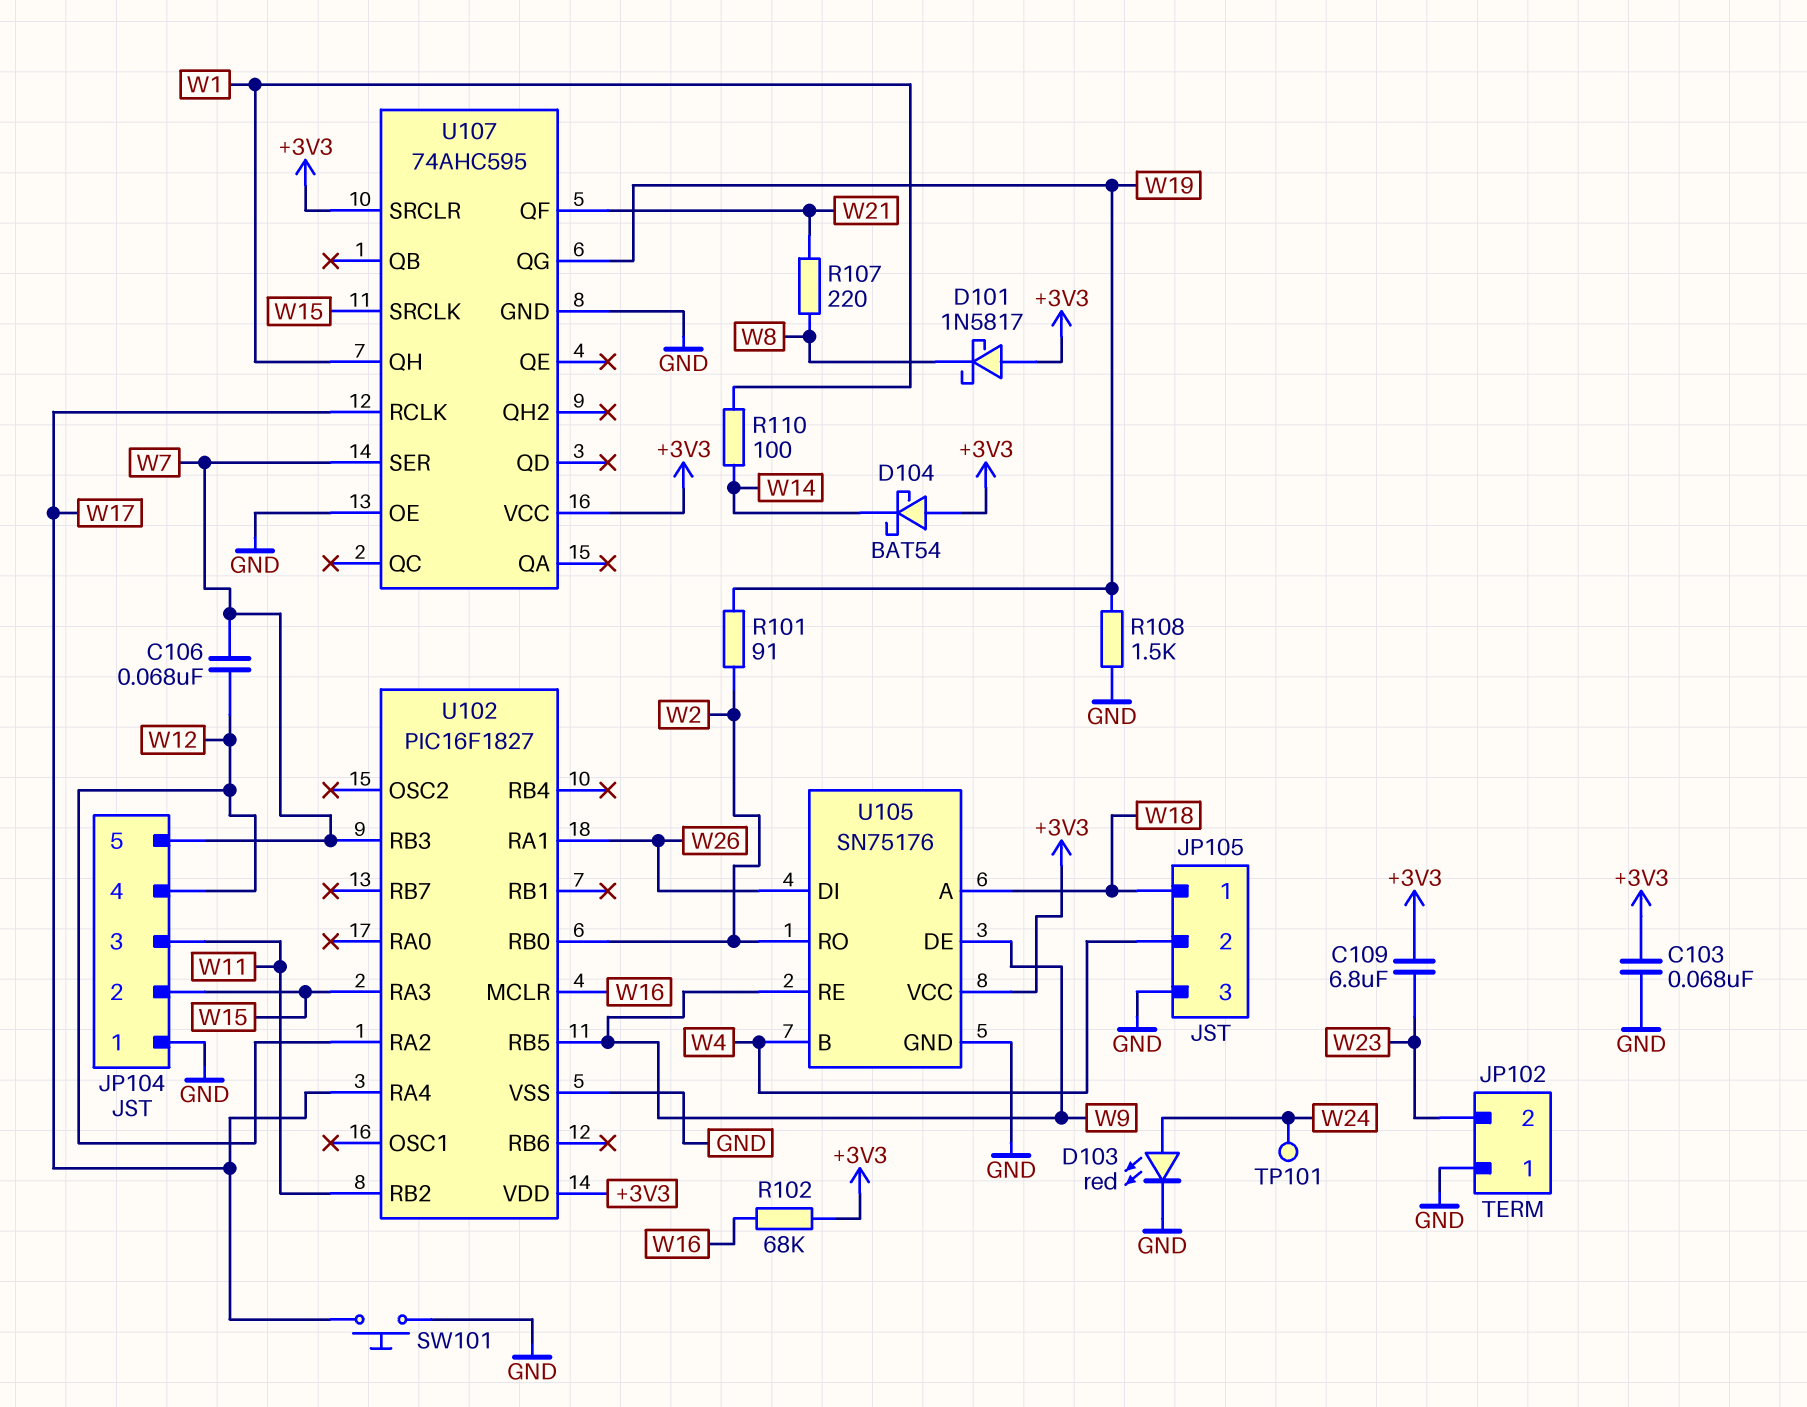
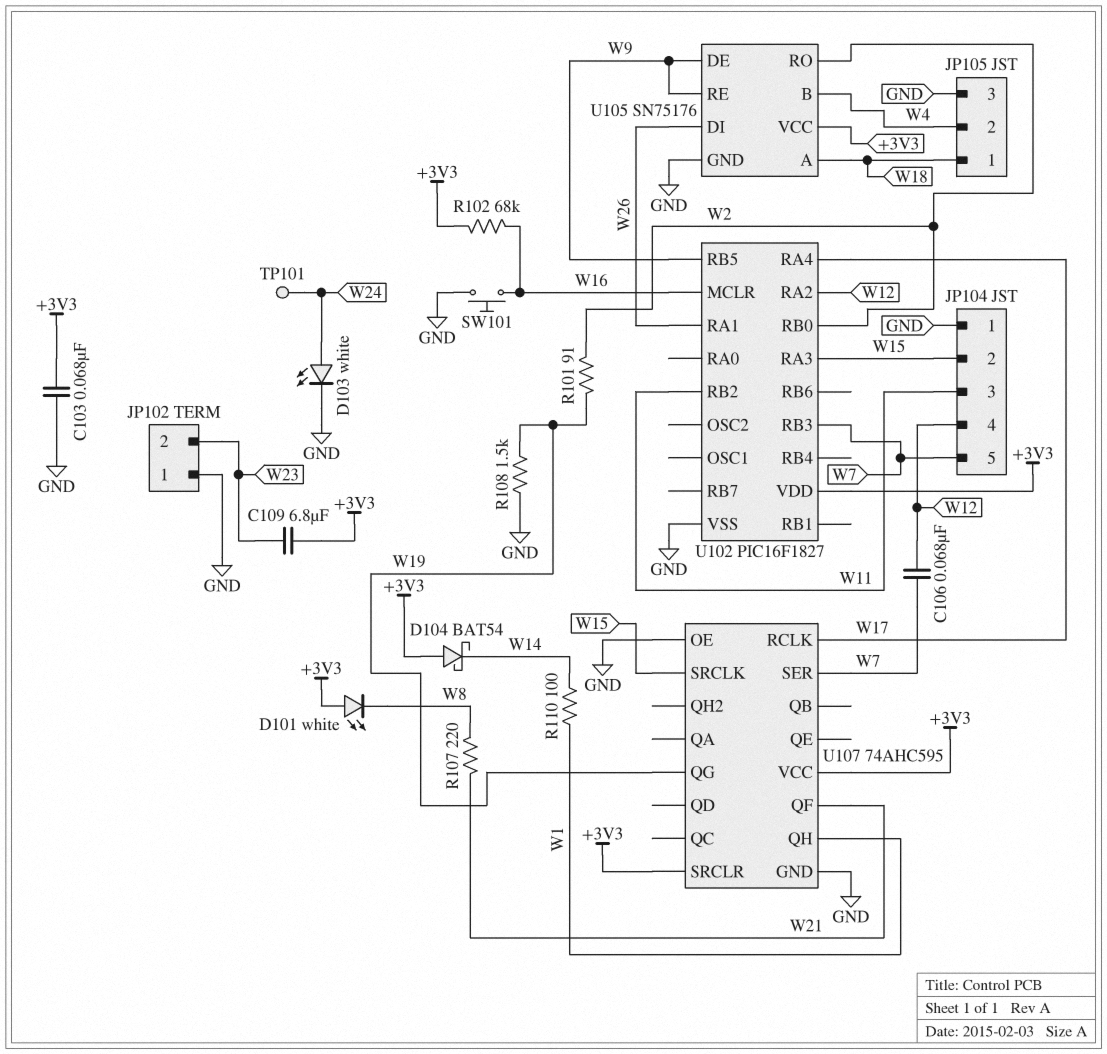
D101: schottky 1N5817 (A +3V3, K W8) -> LED white (A +3V3, K W8)
D103: LED red (A W24, K GND) -> LED white (A W24, K GND)
SW101: button (GND, W17) -> button (GND, W16)

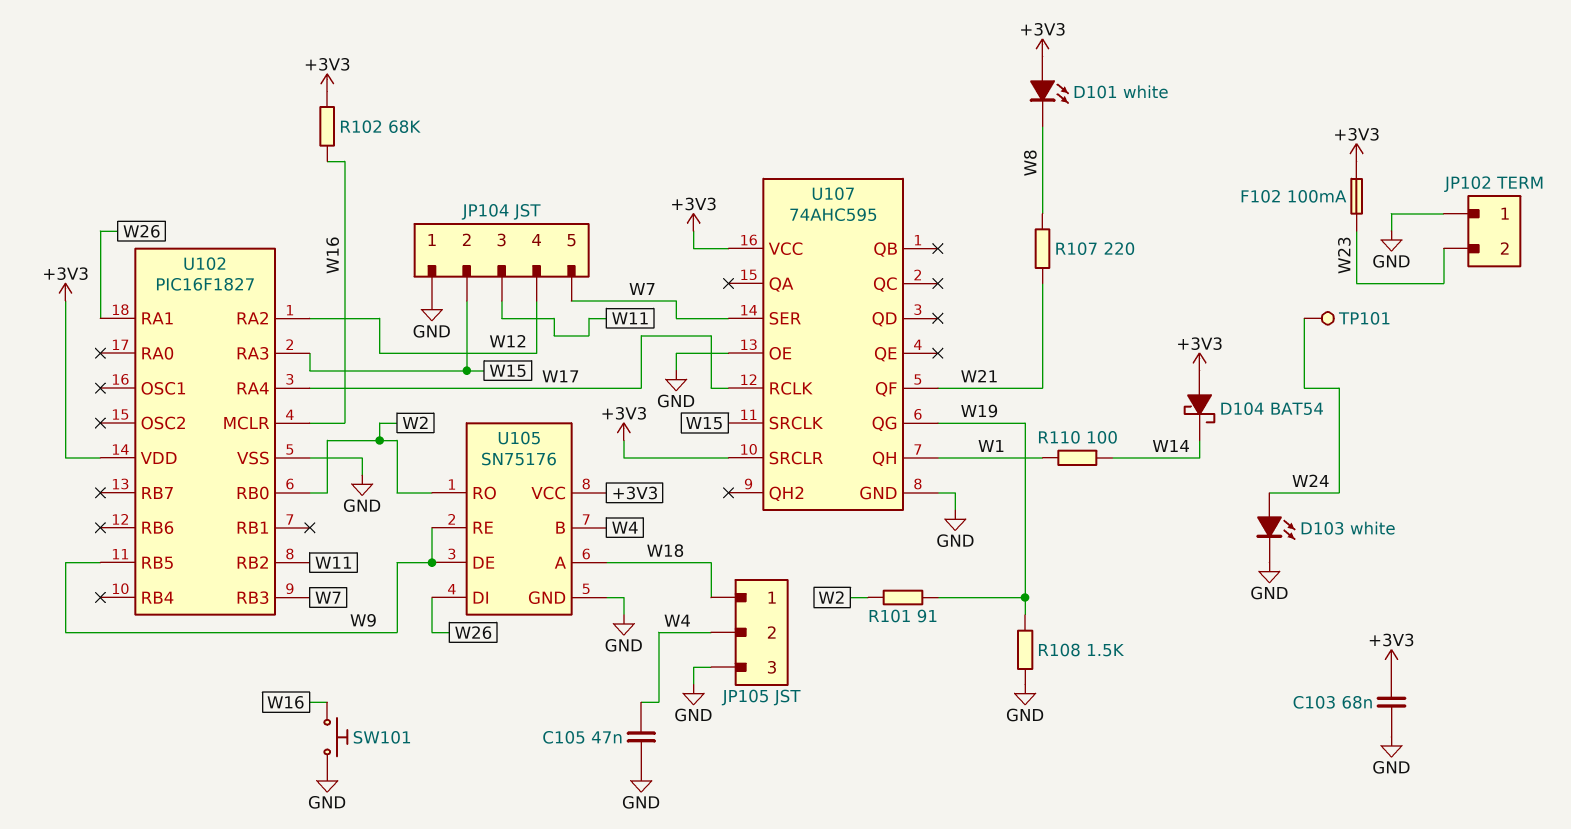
C105: none -> 47nF (GND, W4)
C106: 68nF (W7, W12) -> none
C109: 6.8uF (+3V3, W23) -> none
F102: none -> 100mA (+3V3, W23)

